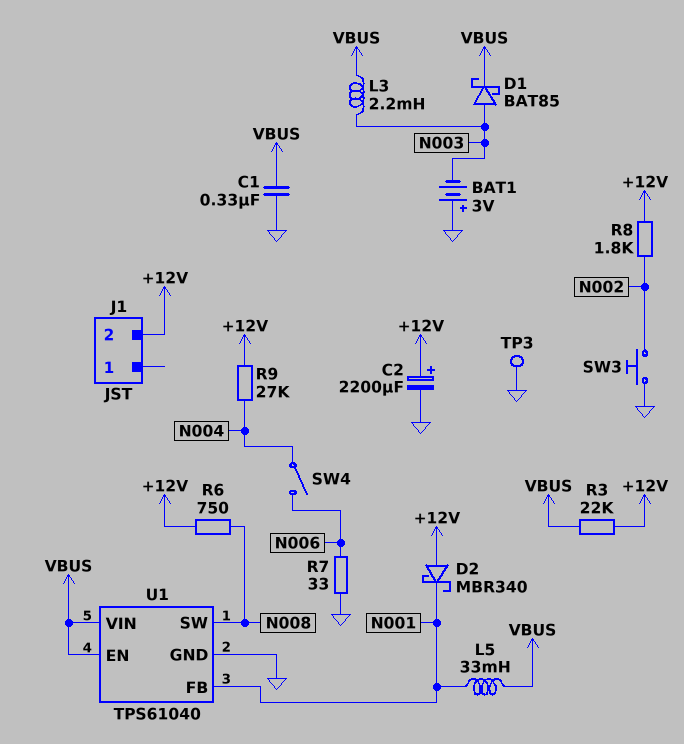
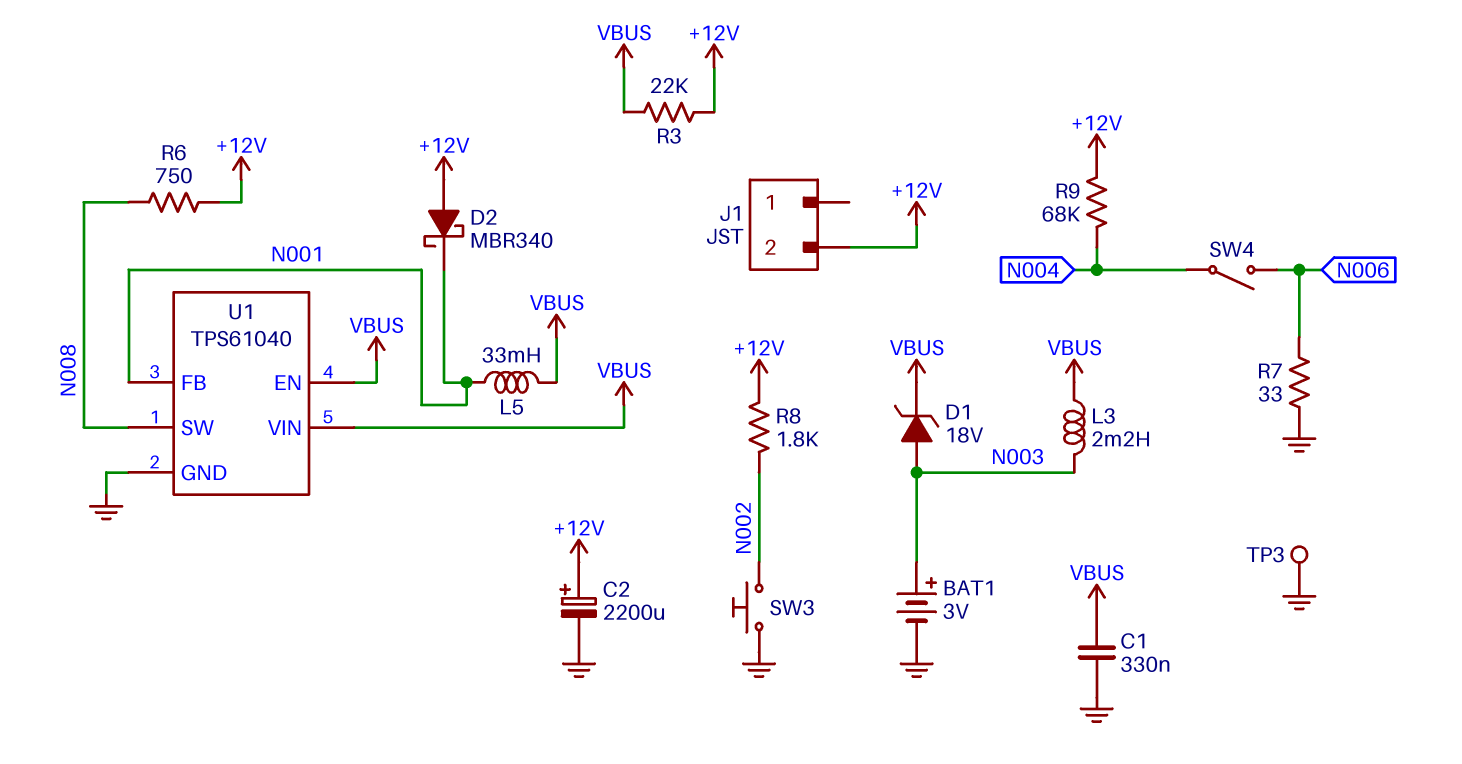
BAT1: 3V (plus GND, minus N003) -> 3V (plus N003, minus GND)
D1: schottky BAT85 (A N003, K VBUS) -> zener 18V (A N003, K VBUS)
R9: 27k (+12V, N004) -> 68k (+12V, N004)

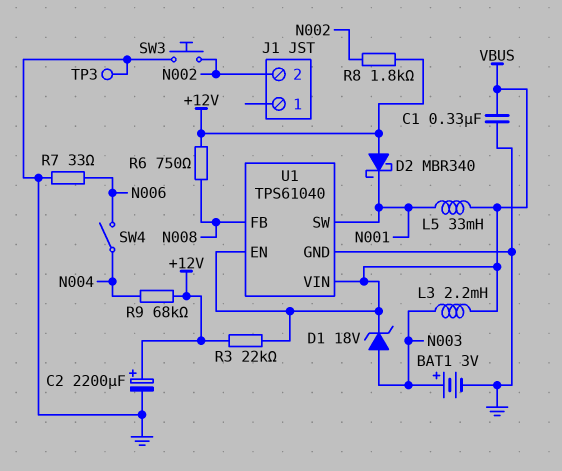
J1 pin 2: +12V -> N002
U1 pin FB: N001 -> N008
U1 pin SW: N008 -> N001

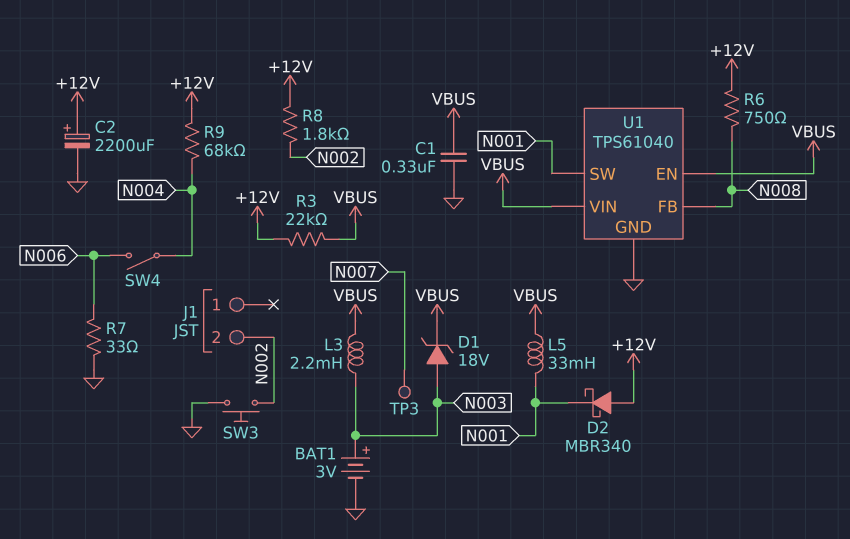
TP3: test point (GND) -> test point (N007)

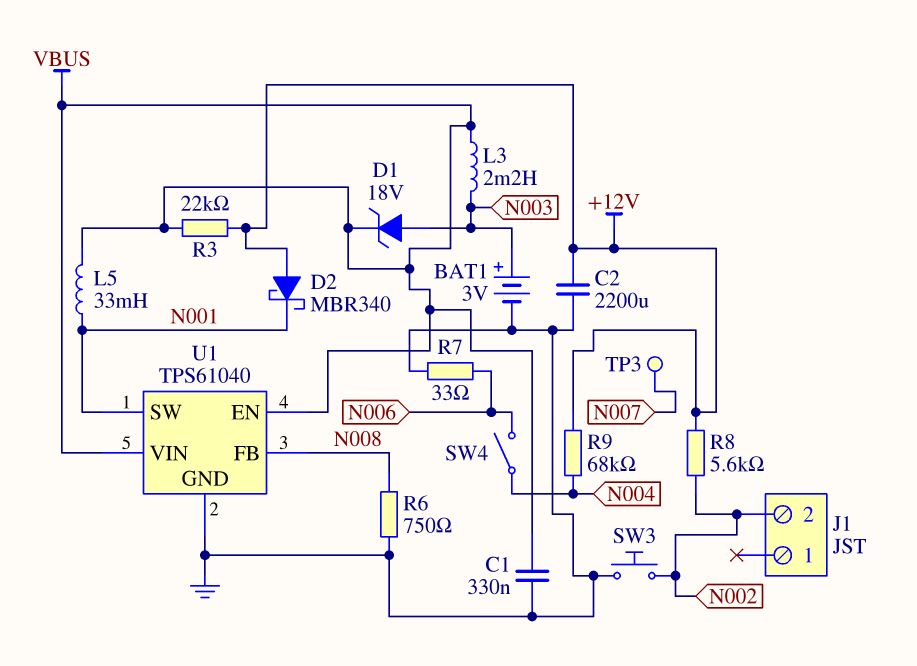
C2: 2200uF (plus +12V, minus GND) -> 2200uF (+12V, GND)
R6: 750 (+12V, N008) -> 750 (GND, N008)
R8: 1.8k (+12V, N002) -> 5.6k (+12V, N002)

